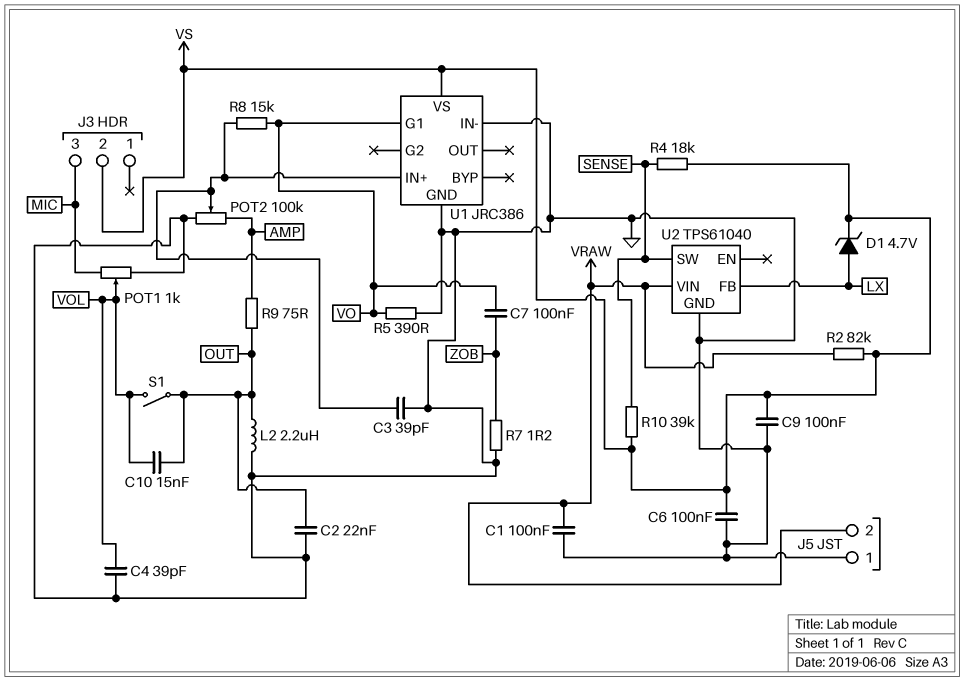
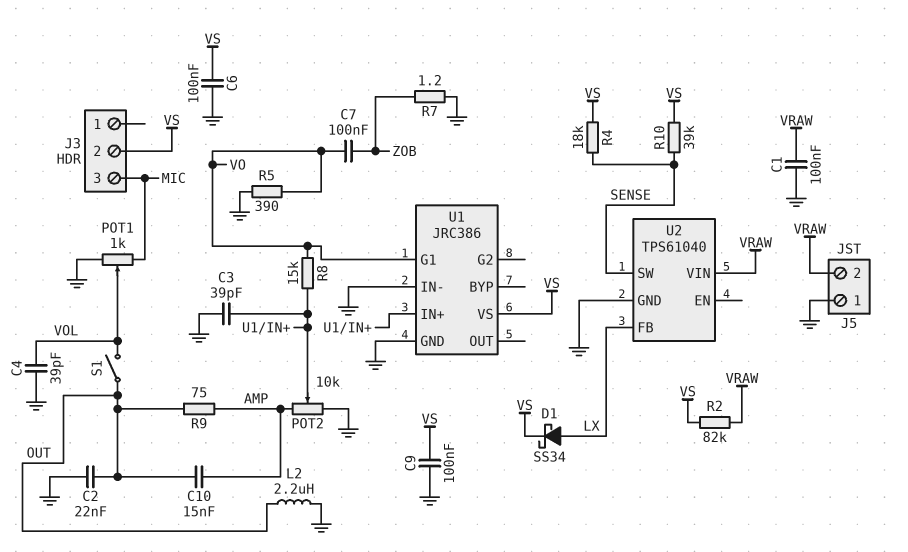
C10: 15nF (OUT, VOL) -> 15nF (AMP, OUT)
D1: zener 4.7V (A LX, K VS) -> schottky SS34 (A LX, K VS)
POT2: 100k (AMP, GND, wiper U1/IN+) -> 10k (AMP, GND, wiper U1/IN+)

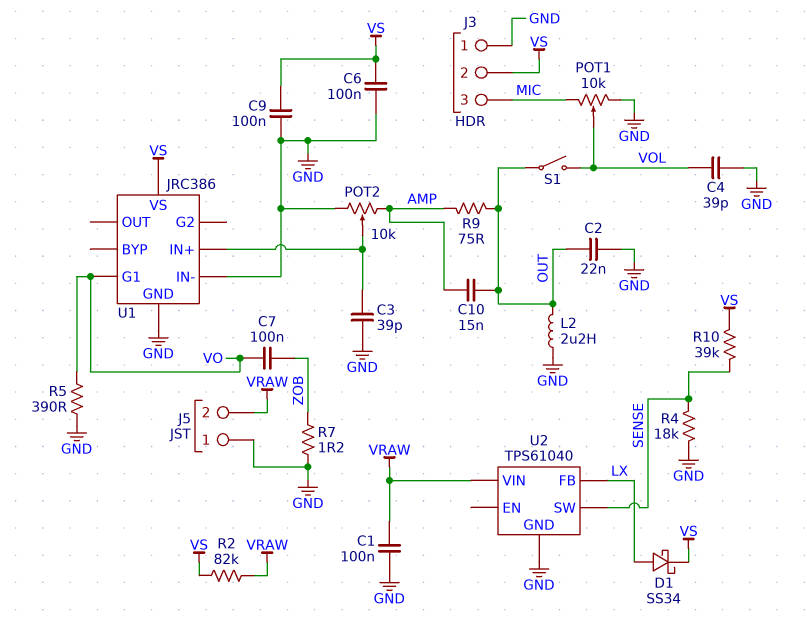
J3 pin 1: none -> GND
POT1: 1k (GND, MIC, wiper VOL) -> 10k (GND, MIC, wiper VOL)
R4: 18k (SENSE, VS) -> 18k (GND, SENSE)
R8: 15k (U1/IN+, VO) -> none

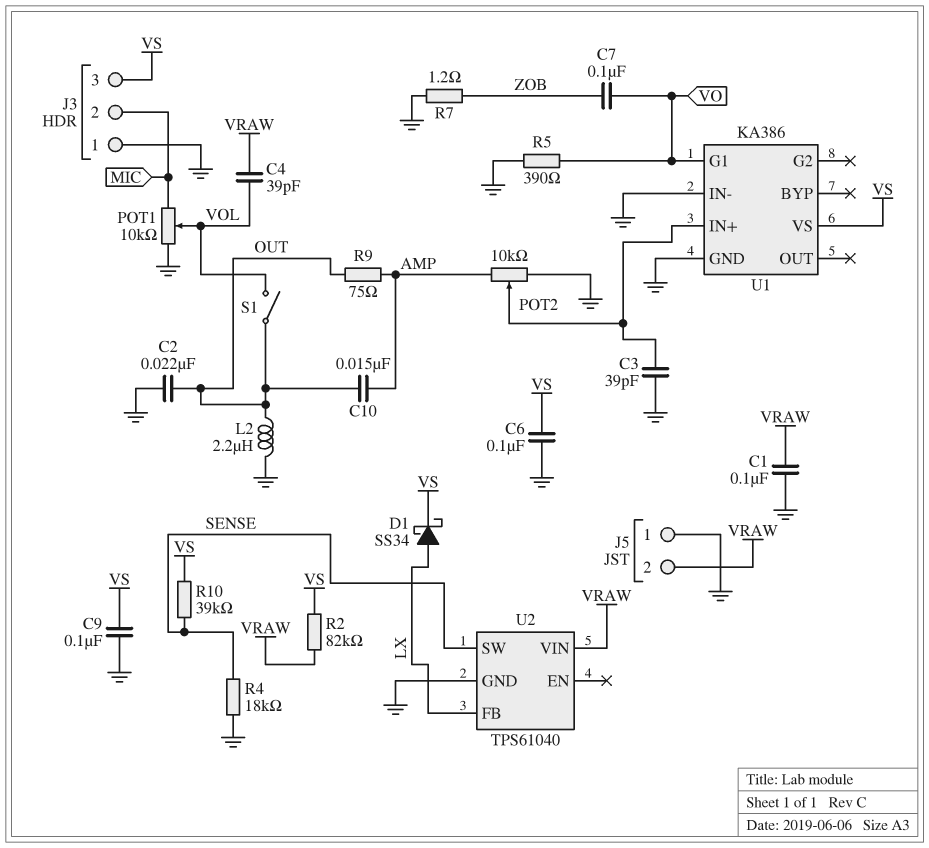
C4: 39pF (GND, VOL) -> 39pF (VOL, VRAW)
J3 pin 2: VS -> MIC
J3 pin 3: MIC -> VS
U1: JRC386 -> KA386

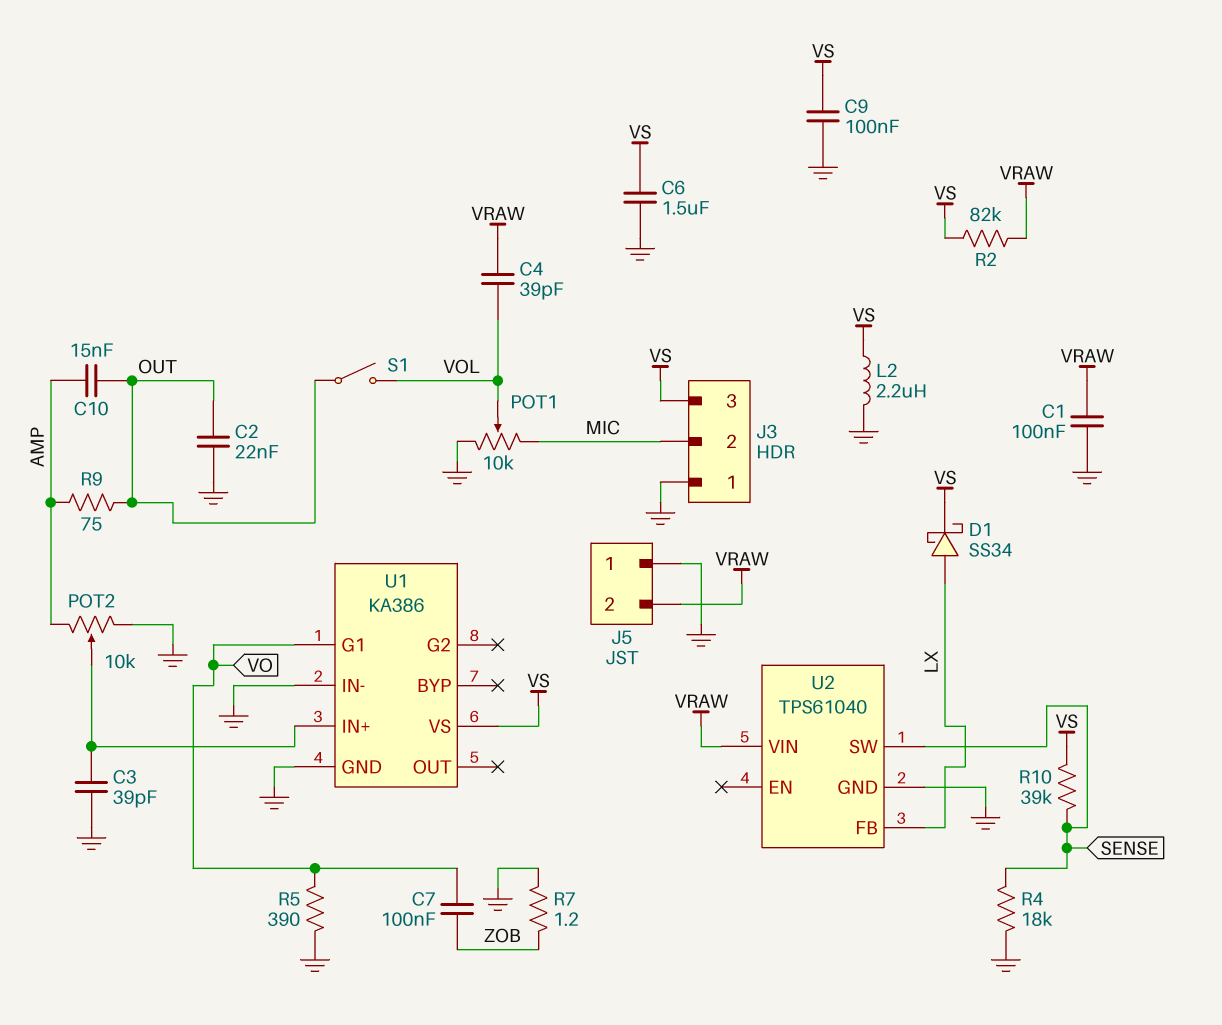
C6: 100nF (GND, VS) -> 1.5uF (GND, VS)
L2: 2.2uH (GND, OUT) -> 2.2uH (GND, VS)

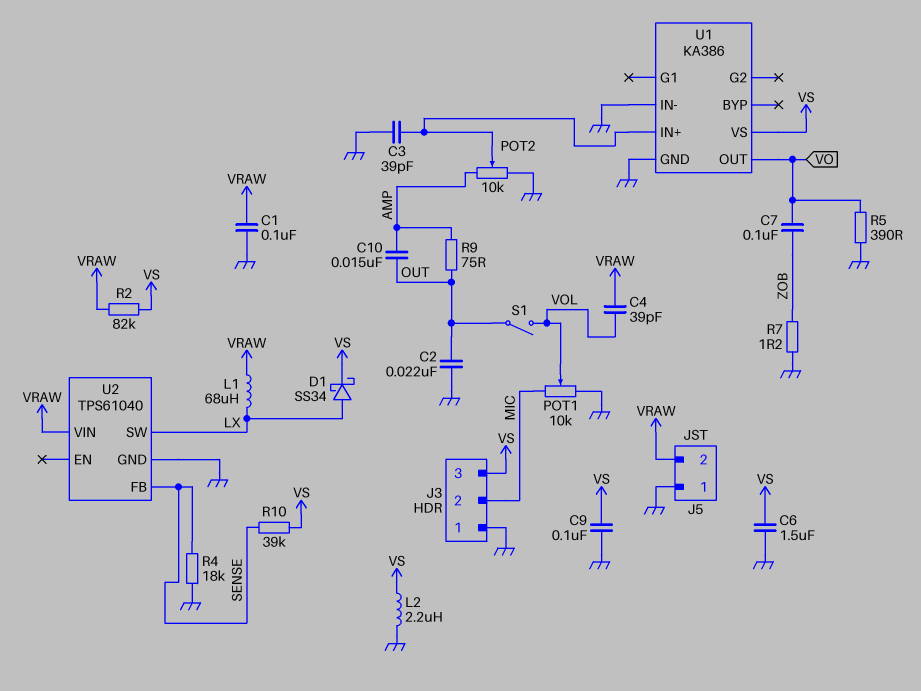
L1: none -> 68uH (LX, VRAW)
U1 pin G1: VO -> none
U1 pin OUT: none -> VO
U2 pin FB: LX -> SENSE
U2 pin SW: SENSE -> LX

